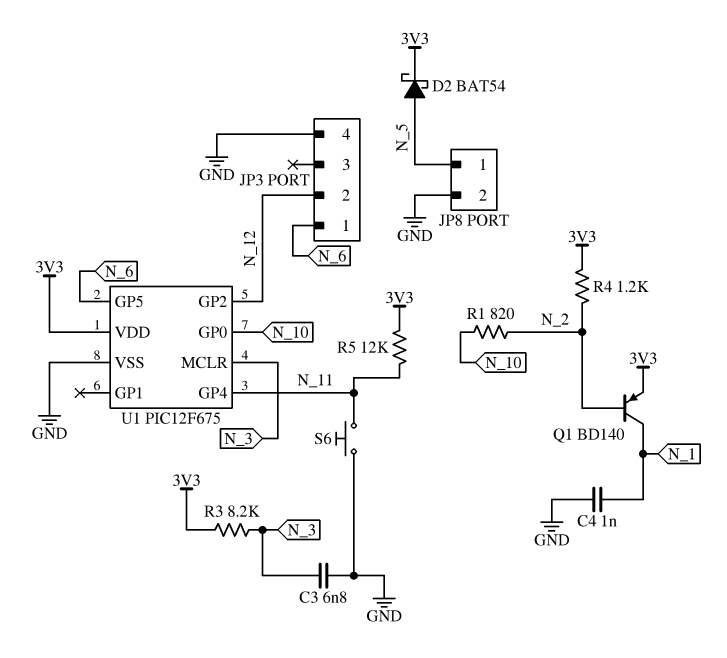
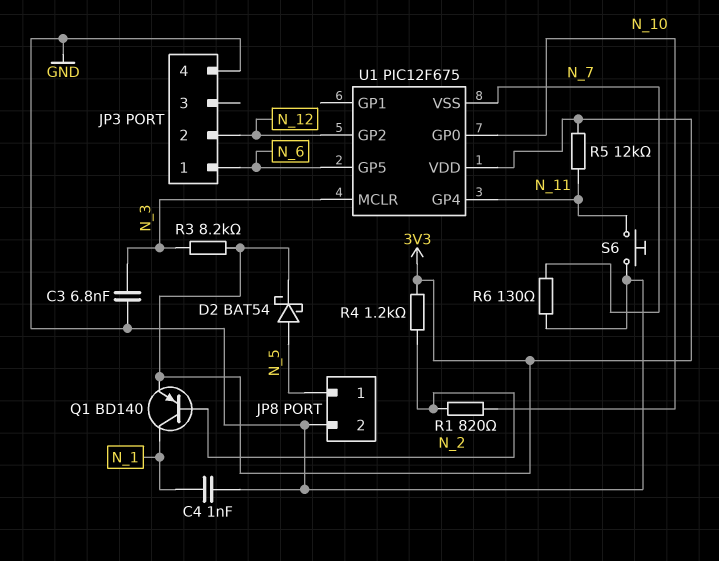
R6: none -> 130 (GND, N_7)
U1 pin VSS: GND -> N_7

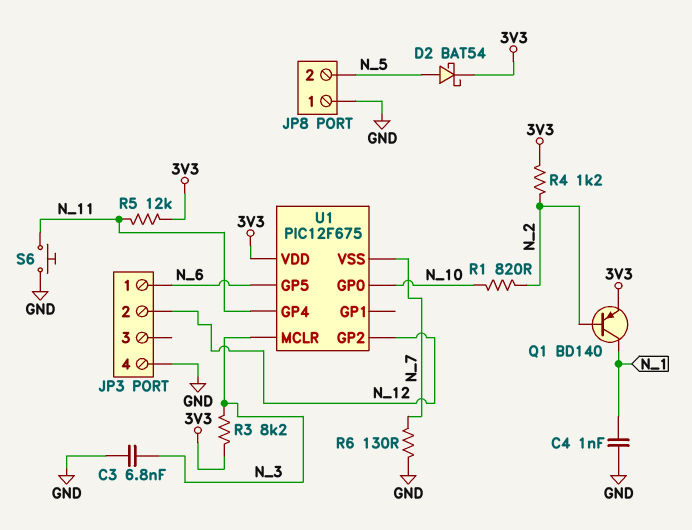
JP8 pin 1: N_5 -> GND
JP8 pin 2: GND -> N_5

